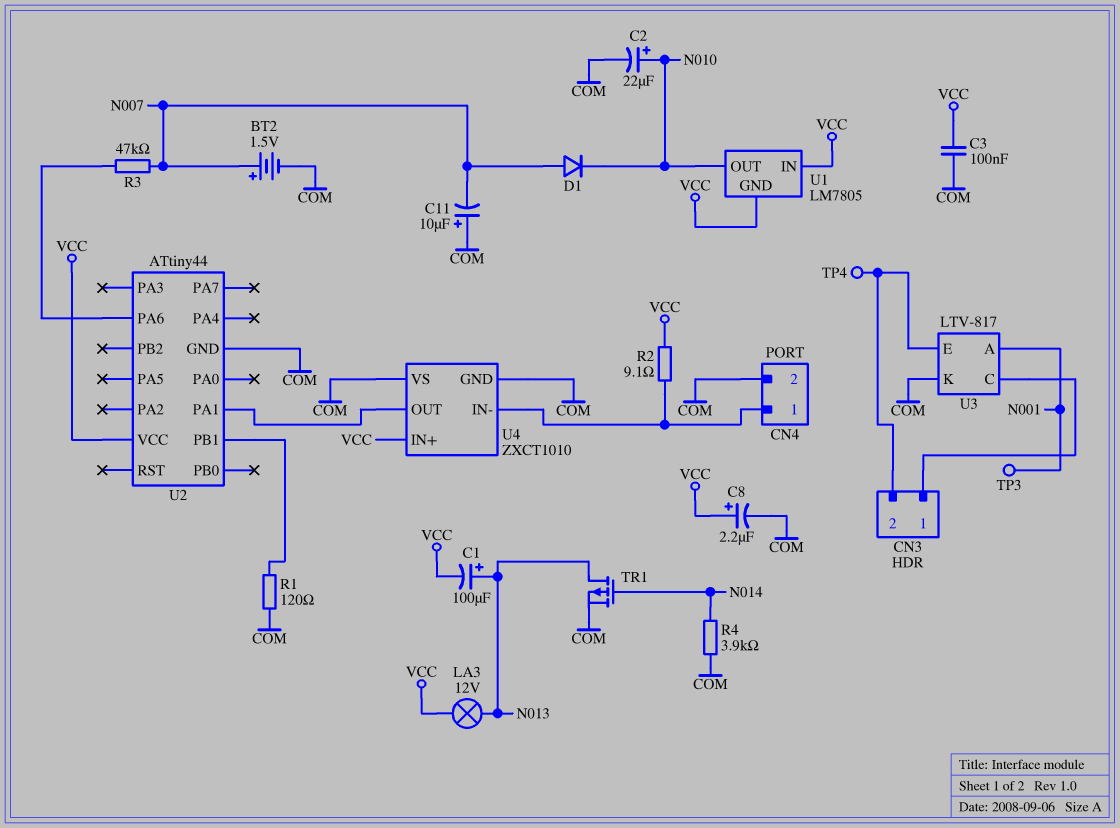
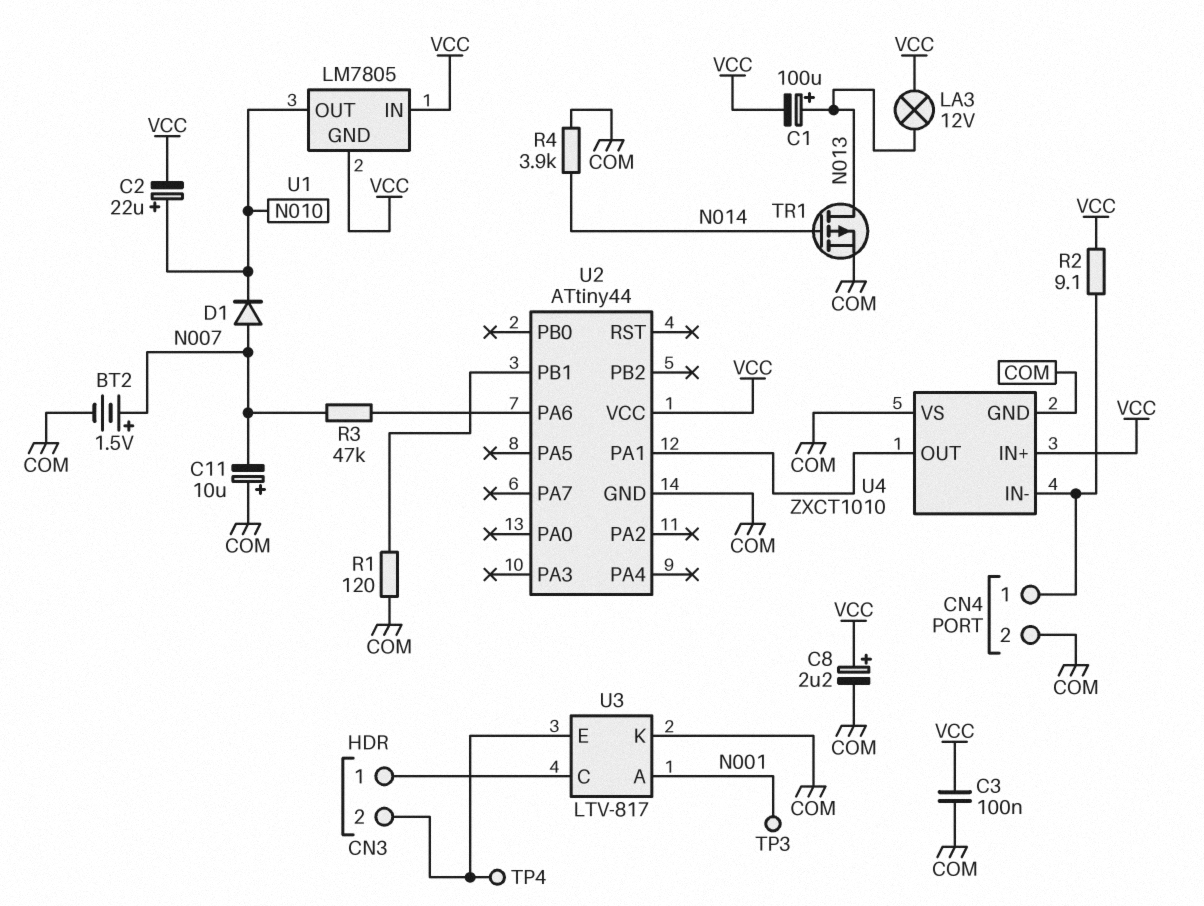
C2: 22uF (plus N010, minus COM) -> 22uF (plus N010, minus VCC)

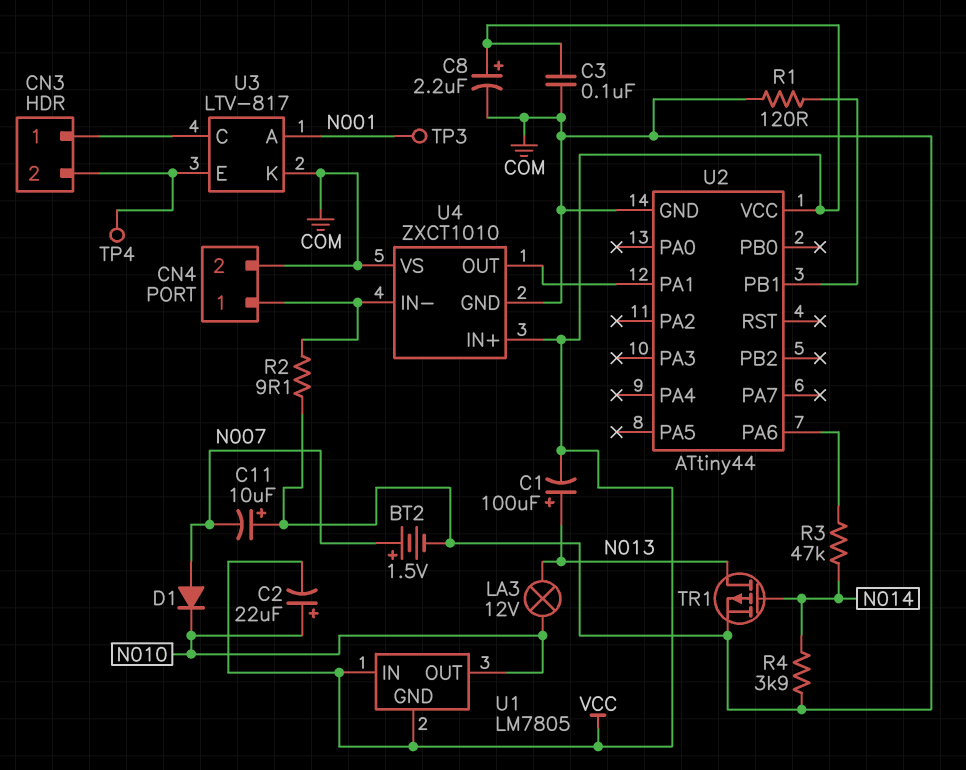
LA3: lamp 12V (N013, VCC) -> lamp 12V (N010, N013)
R2: 9.1 (CN4/1, VCC) -> 9.1 (CN4/1, COM)
R3: 47k (N007, U2/PA6) -> 47k (N014, U2/PA6)

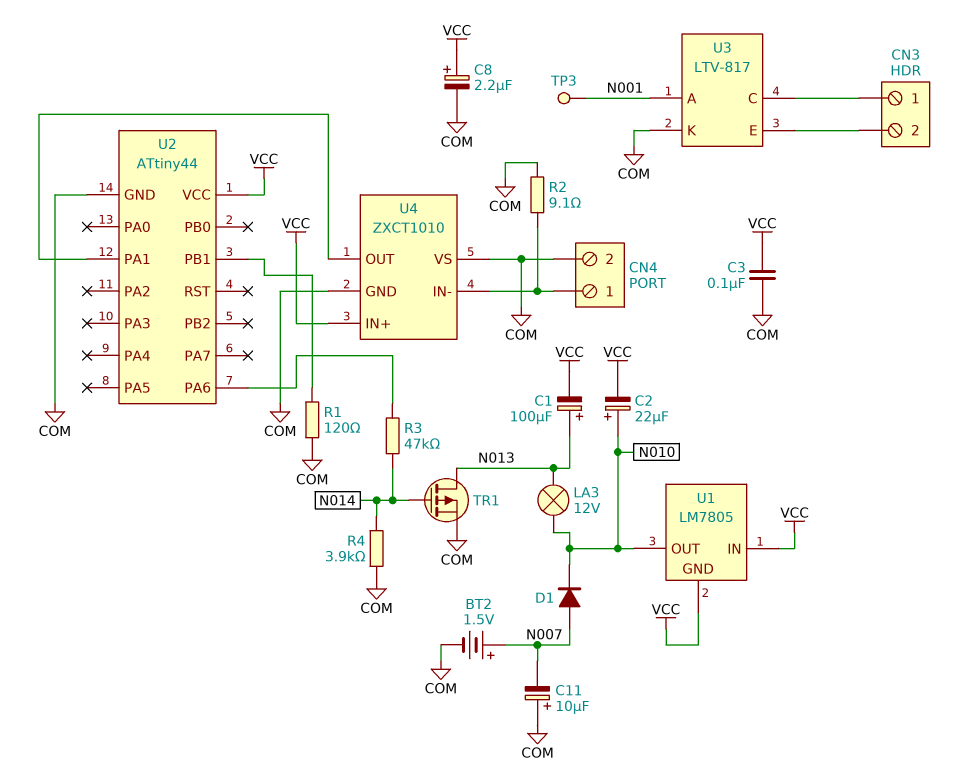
TP4: test point (CN3/2) -> none

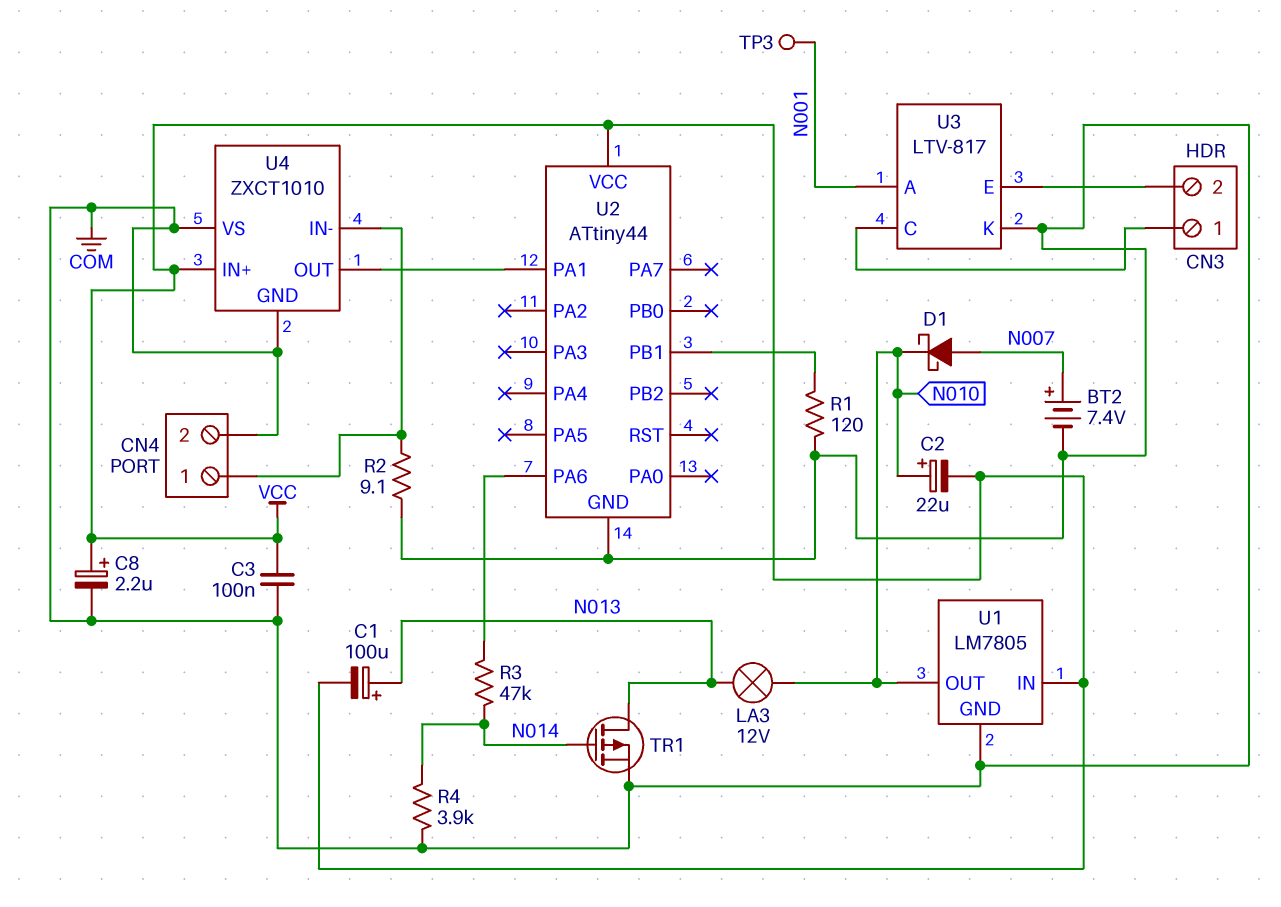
BT2: 1.5V (plus N007, minus COM) -> 7.4V (plus N007, minus COM)
C11: 10uF (plus COM, minus N007) -> none
D1: diode (A N007, K N010) -> schottky (A N007, K N010)
U1 pin GND: VCC -> COM

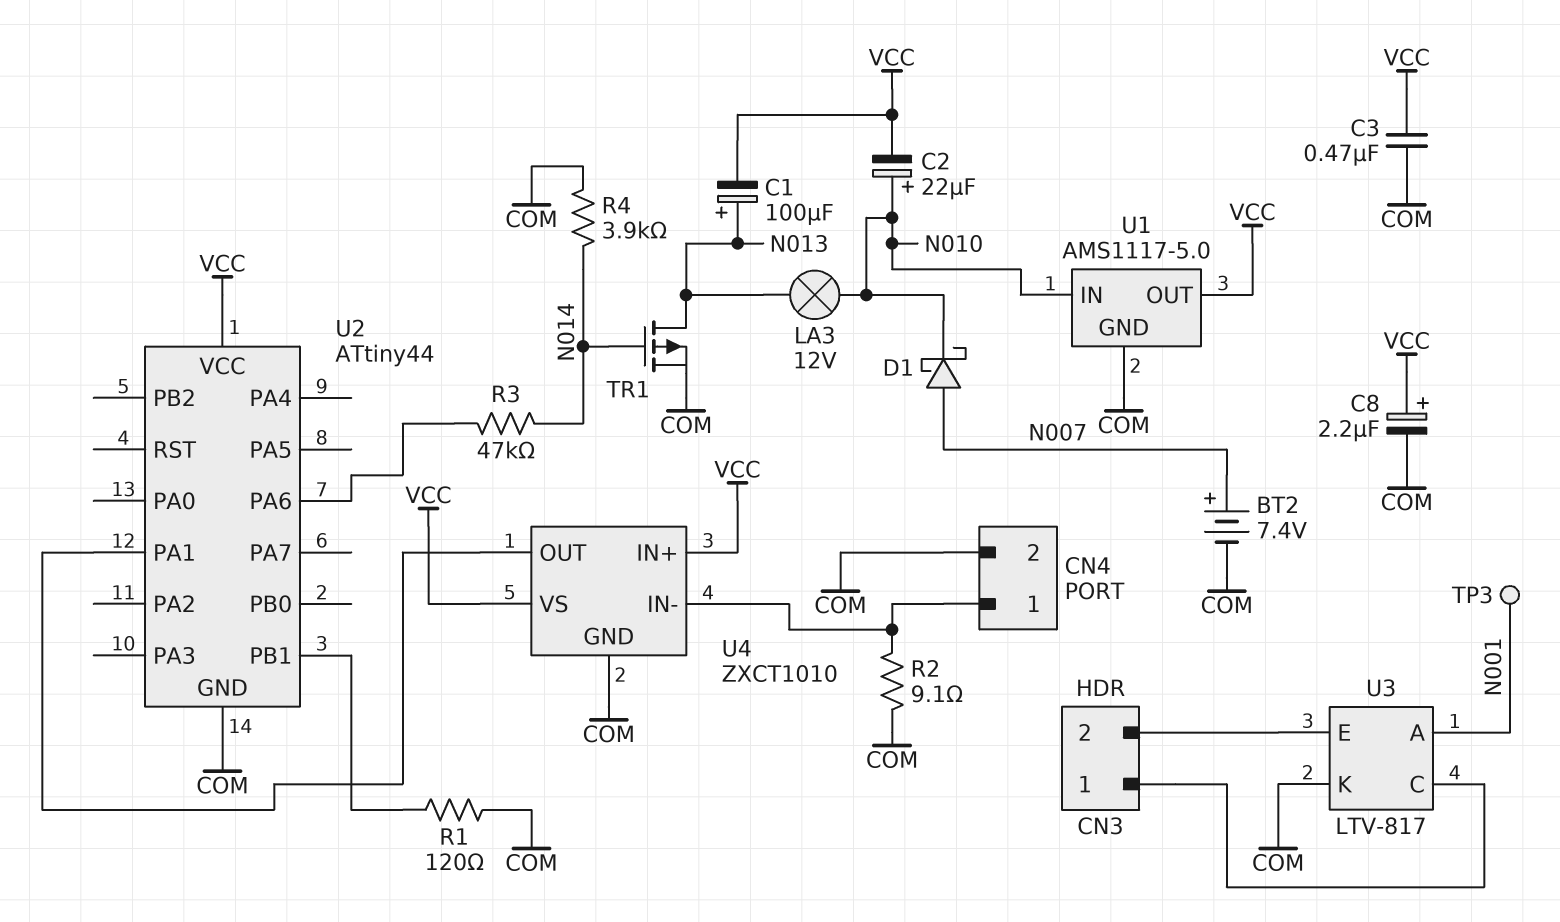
C3: 100nF (COM, VCC) -> 470nF (COM, VCC)
U1: LM7805 -> AMS1117-5.0
U1 pin IN: VCC -> N010
U1 pin OUT: N010 -> VCC
U4 pin VS: COM -> VCC

